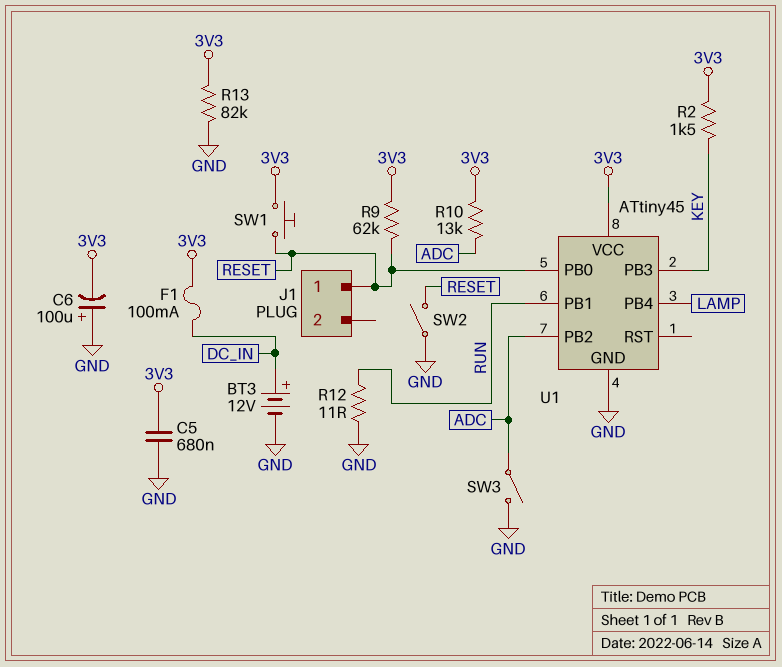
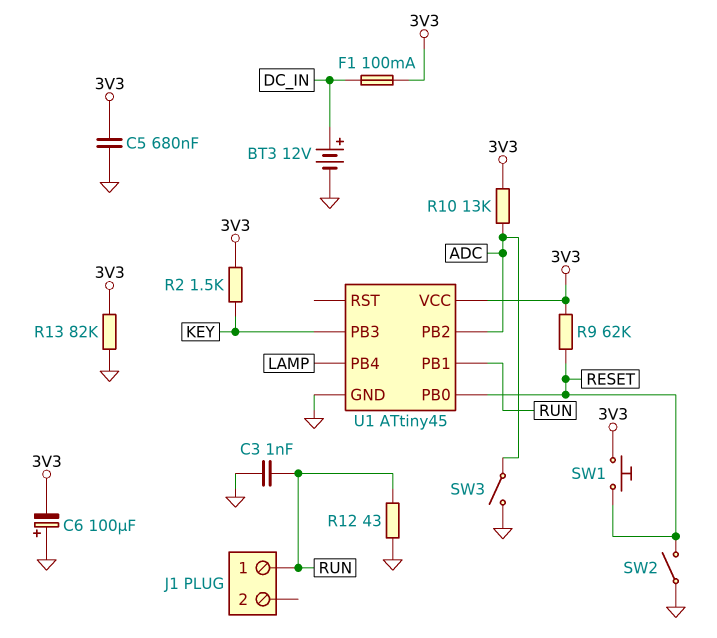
C3: none -> 1nF (GND, RUN)
J1 pin 1: RESET -> RUN
R12: 11 (GND, RUN) -> 43 (GND, RUN)

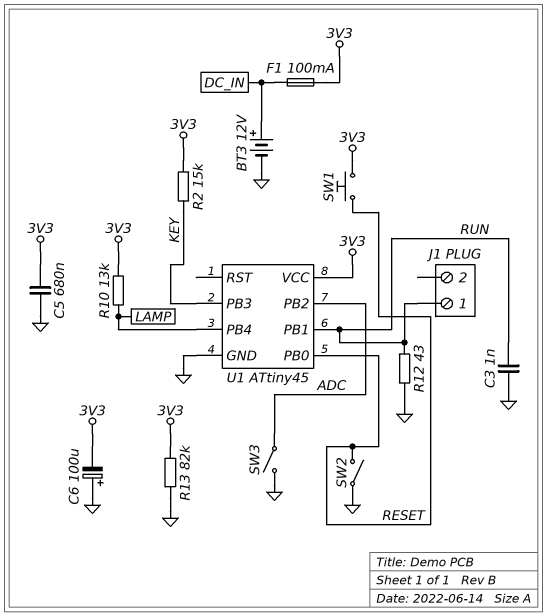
R2: 1.5k (3V3, KEY) -> 15k (3V3, KEY)
R9: 62k (3V3, RESET) -> none
R10: 13k (3V3, ADC) -> 13k (3V3, LAMP)

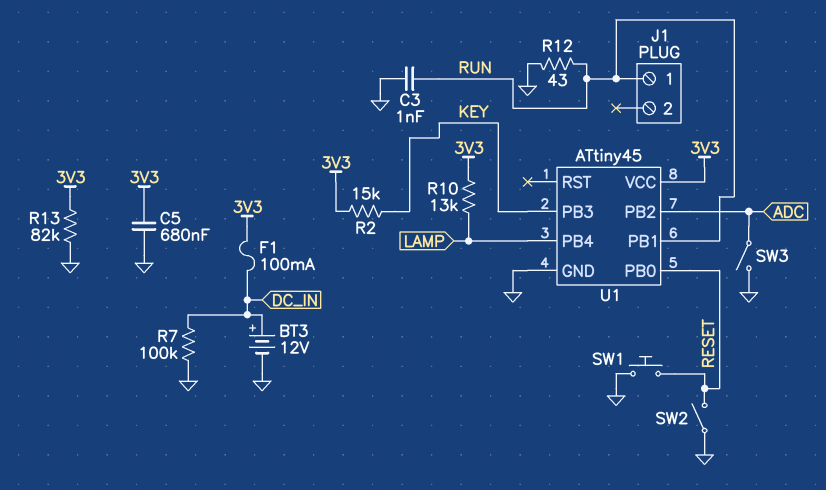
C6: 100uF (plus GND, minus 3V3) -> none
R7: none -> 100k (DC_IN, GND)
SW1: button (3V3, RESET) -> button (GND, RESET)

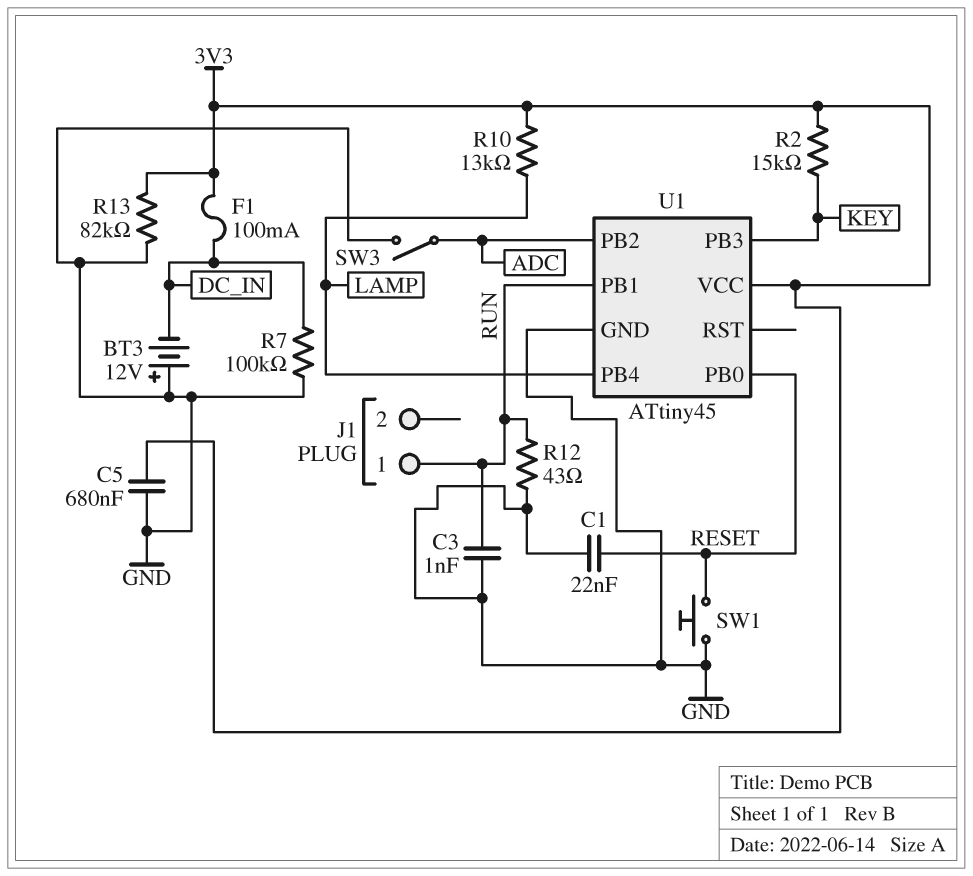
BT3: 12V (plus DC_IN, minus GND) -> 12V (plus GND, minus DC_IN)
C1: none -> 22nF (GND, RESET)
SW2: switch (GND, RESET) -> none

